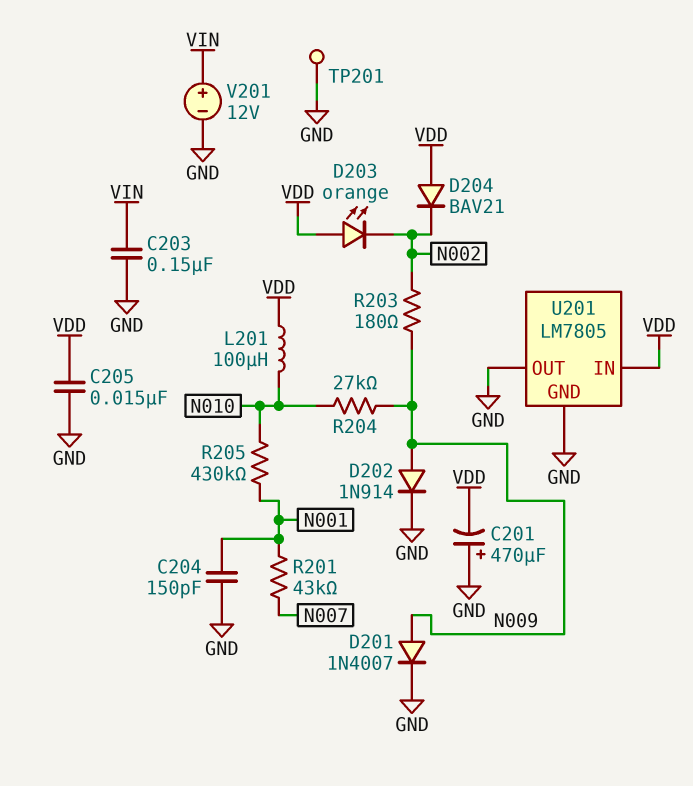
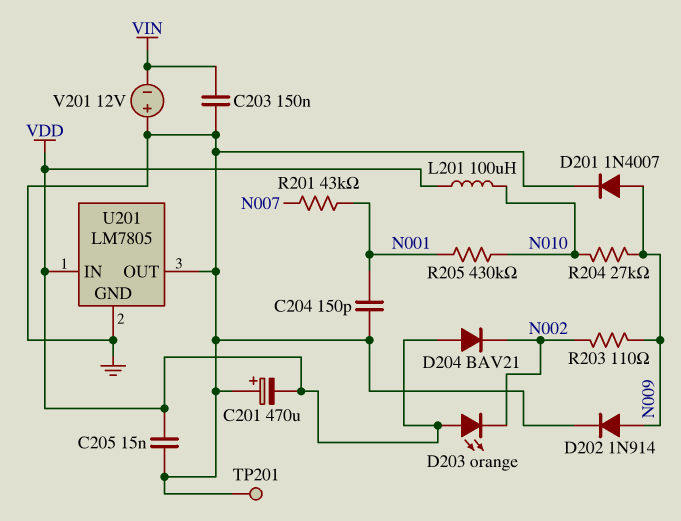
R203: 180 (N002, N009) -> 110 (N002, N009)
V201: 12V (plus VIN, minus GND) -> 12V (plus GND, minus VIN)

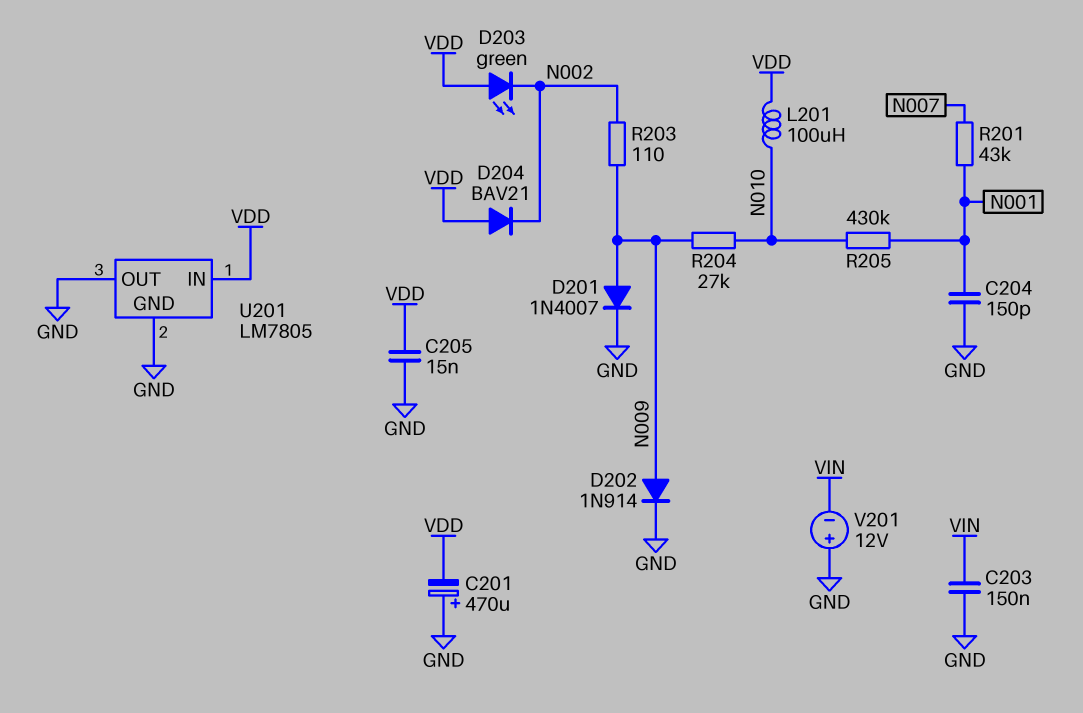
D203: LED orange (A VDD, K N002) -> LED green (A VDD, K N002)
TP201: test point (GND) -> none

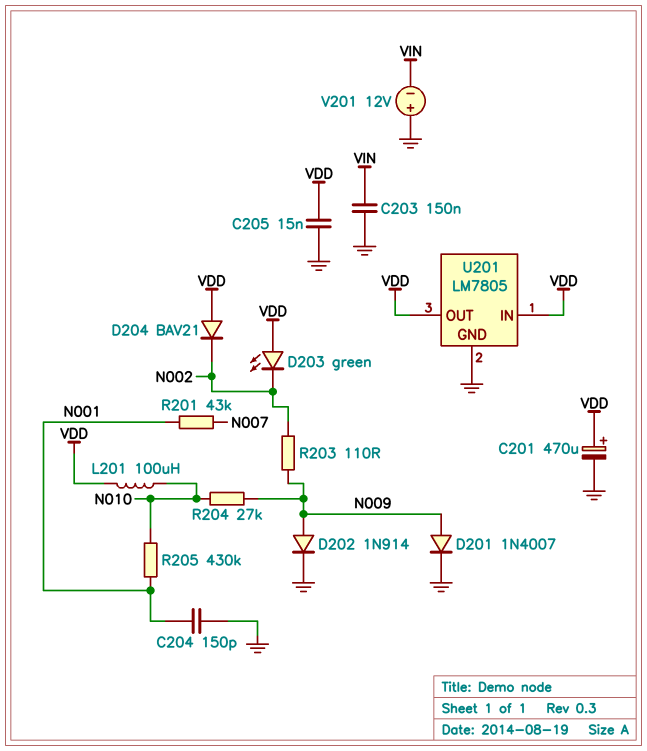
C201: 470uF (plus GND, minus VDD) -> 470uF (plus VDD, minus GND)
U201 pin OUT: GND -> VDD

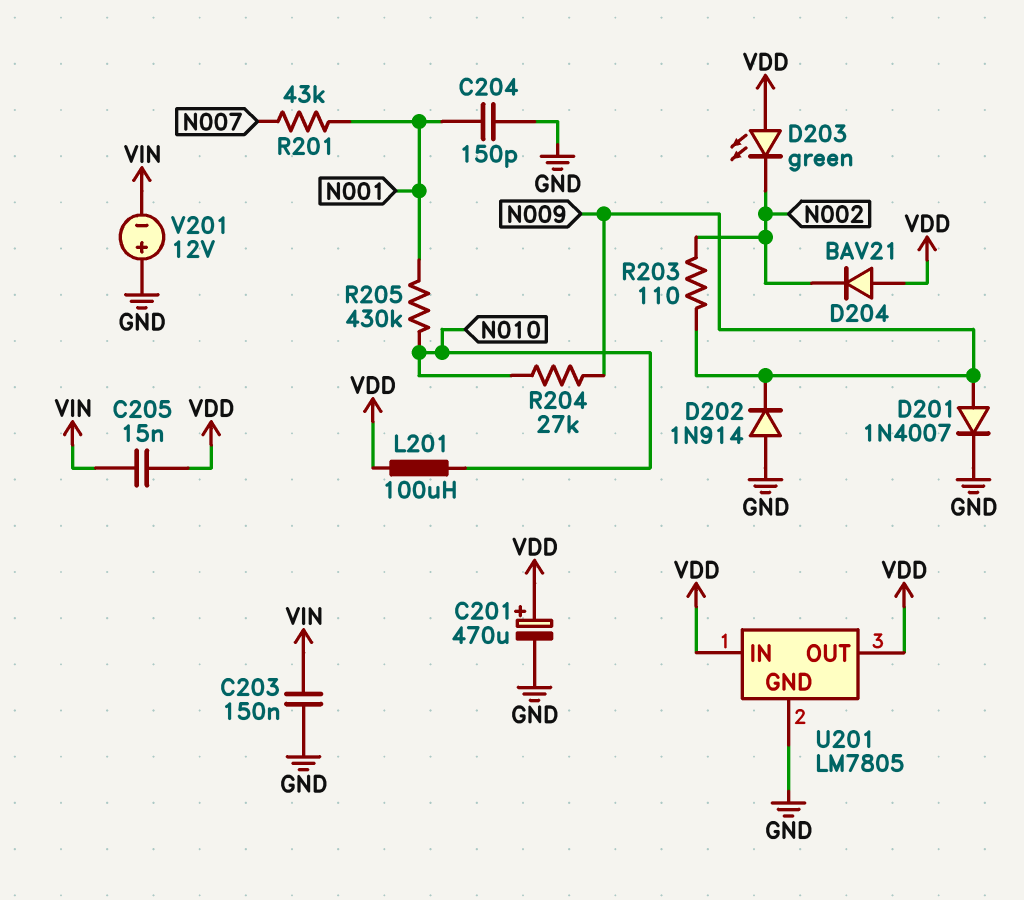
C205: 15nF (GND, VDD) -> 15nF (VDD, VIN)
D202: diode 1N914 (A N009, K GND) -> diode 1N914 (A GND, K N009)

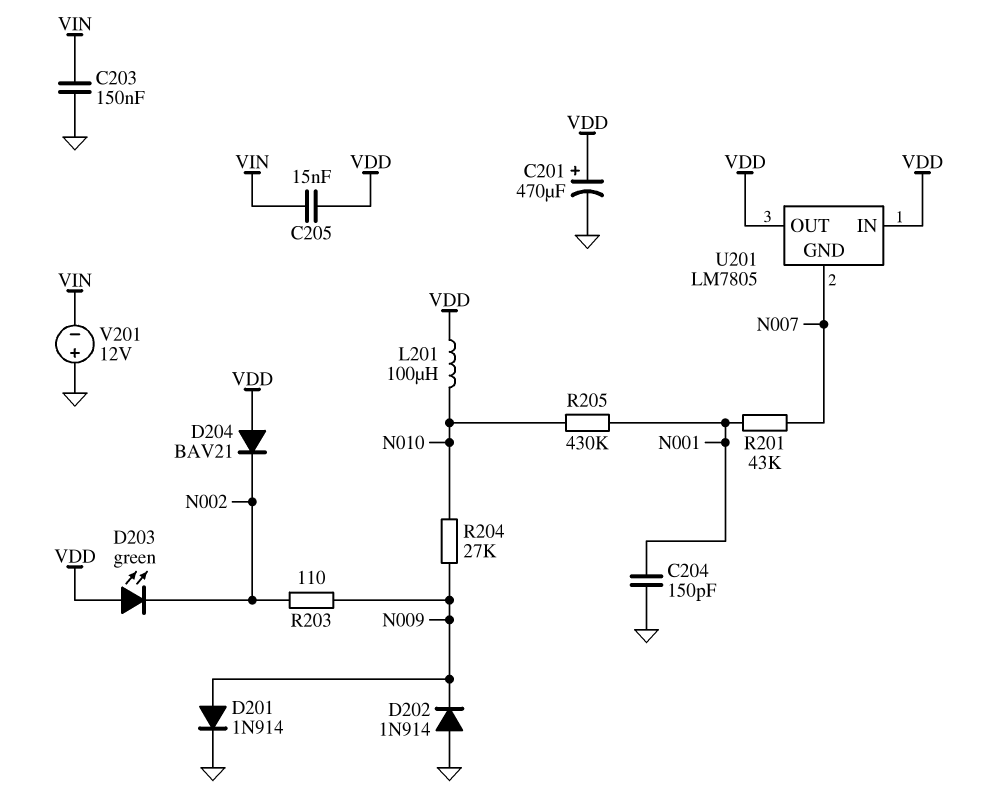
D201: diode 1N4007 (A N009, K GND) -> diode 1N914 (A N009, K GND)
U201 pin GND: GND -> N007

